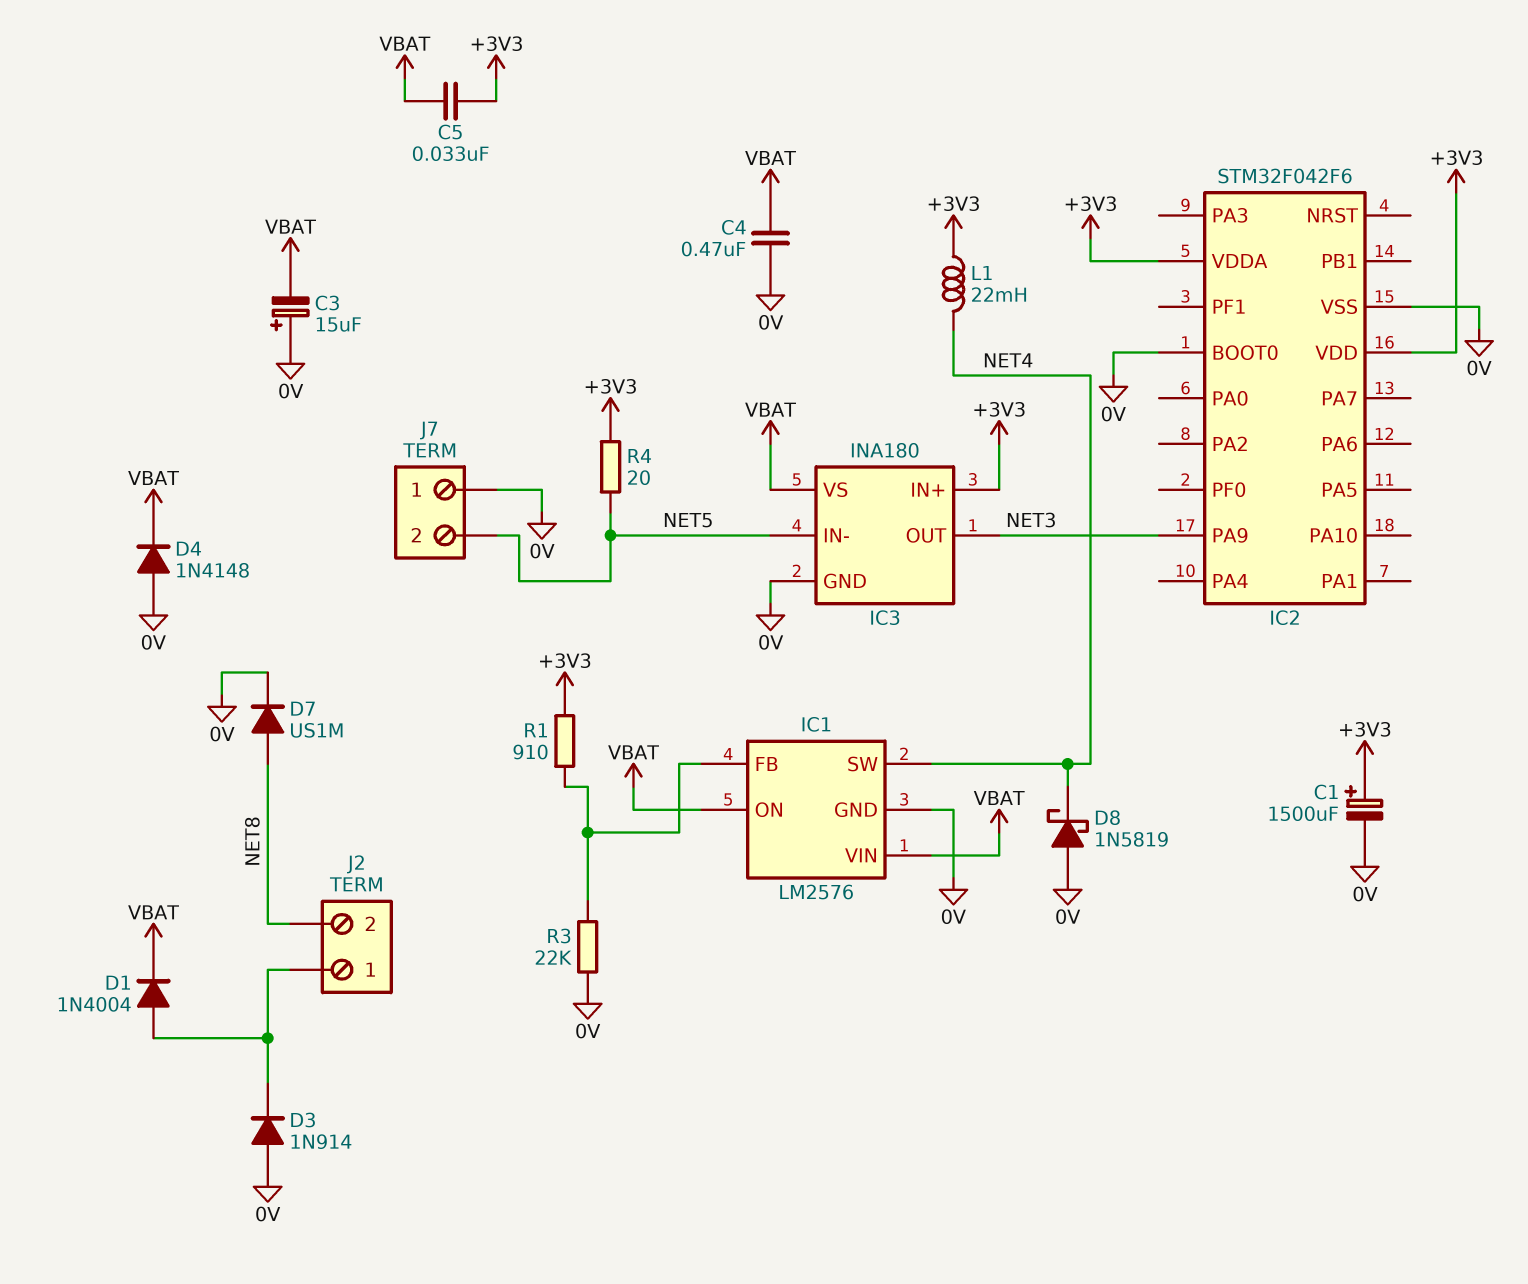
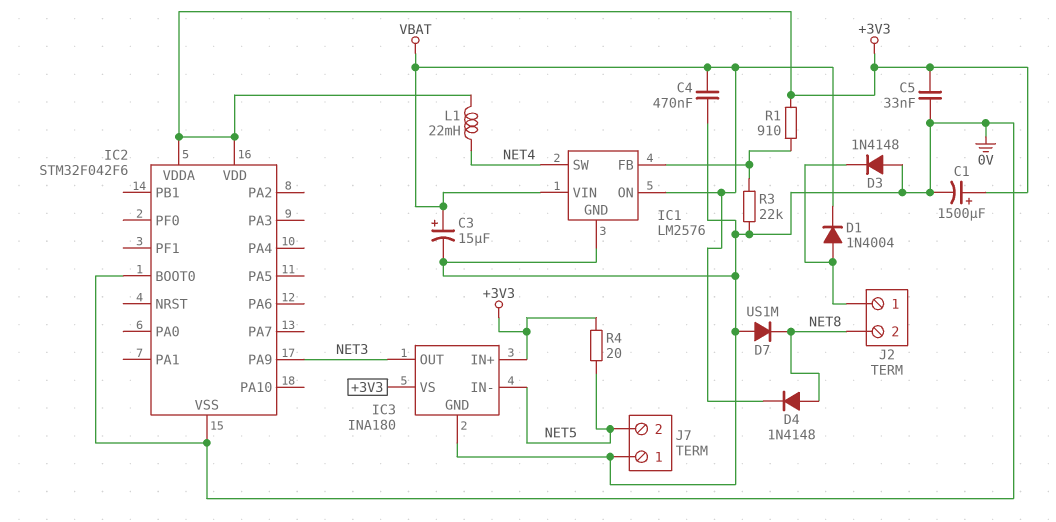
C3: 15uF (plus 0V, minus VBAT) -> 15uF (plus VBAT, minus 0V)
C5: 33nF (+3V3, VBAT) -> 33nF (+3V3, 0V)
D3: diode 1N914 (A 0V, K J2/1) -> diode 1N4148 (A 0V, K J2/1)
D4: diode 1N4148 (A 0V, K VBAT) -> diode 1N4148 (A NET8, K VBAT)
D7: diode US1M (A NET8, K 0V) -> diode US1M (A 0V, K NET8)
D8: schottky 1N5819 (A 0V, K NET4) -> none
IC3 pin VS: VBAT -> +3V3

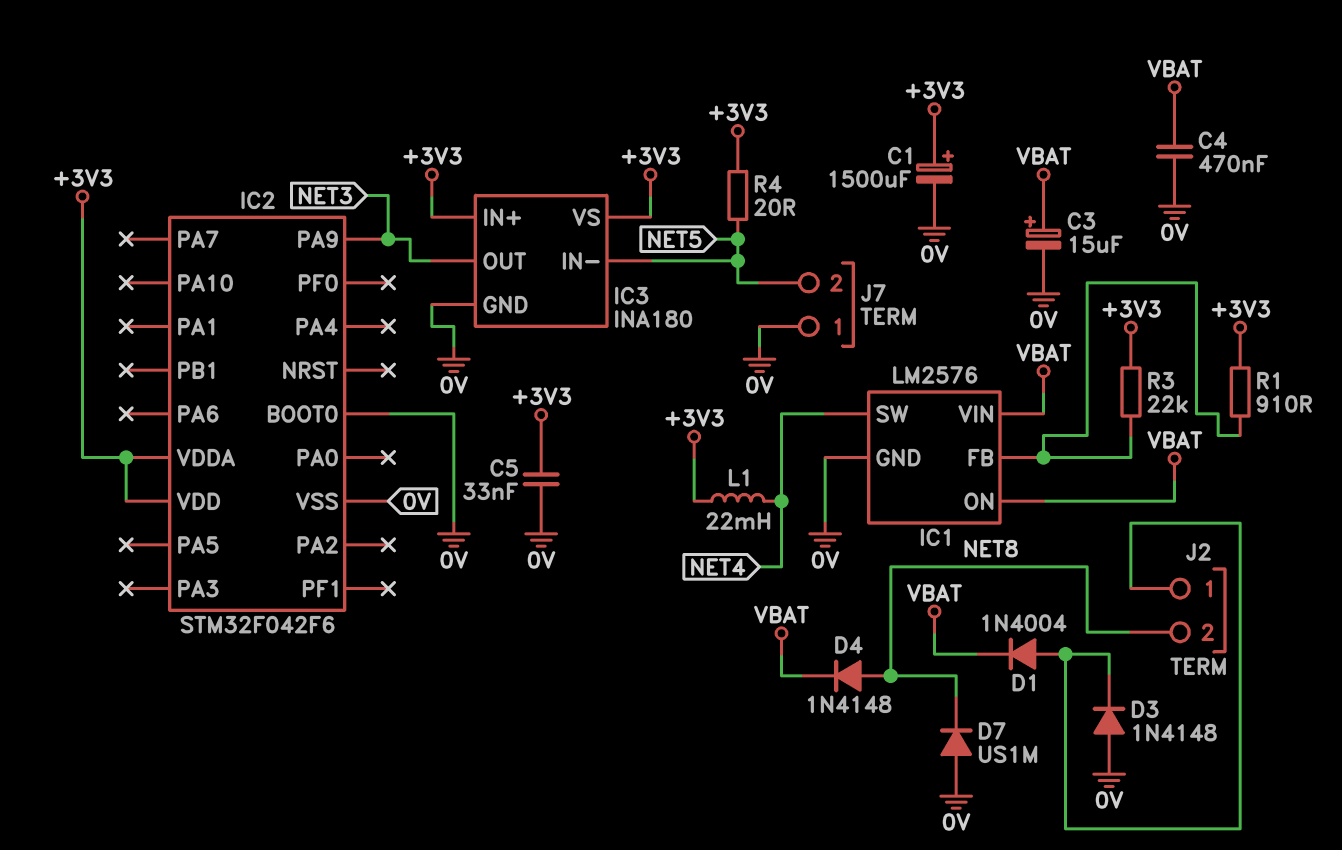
R3: 22k (0V, IC1/FB) -> 22k (+3V3, IC1/FB)

